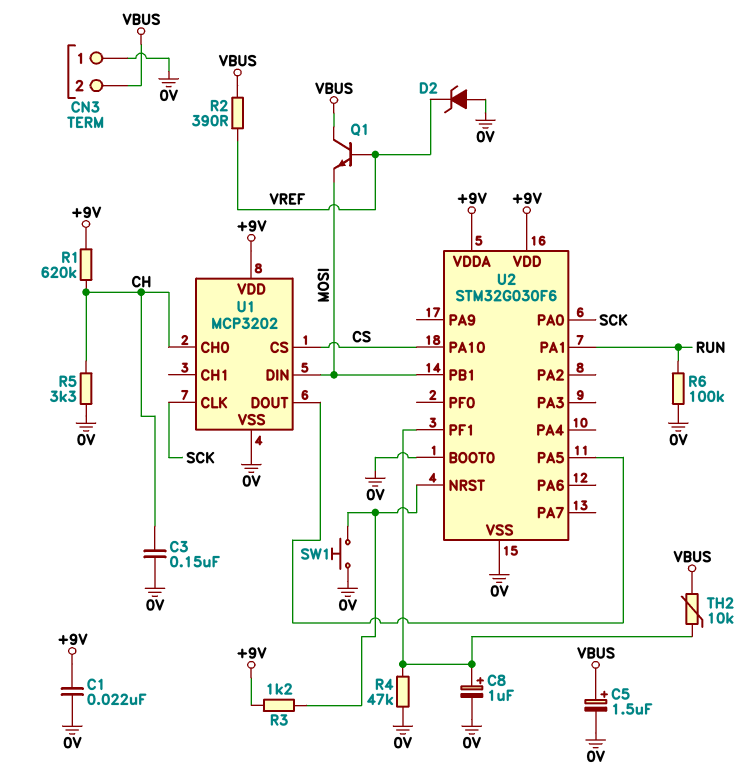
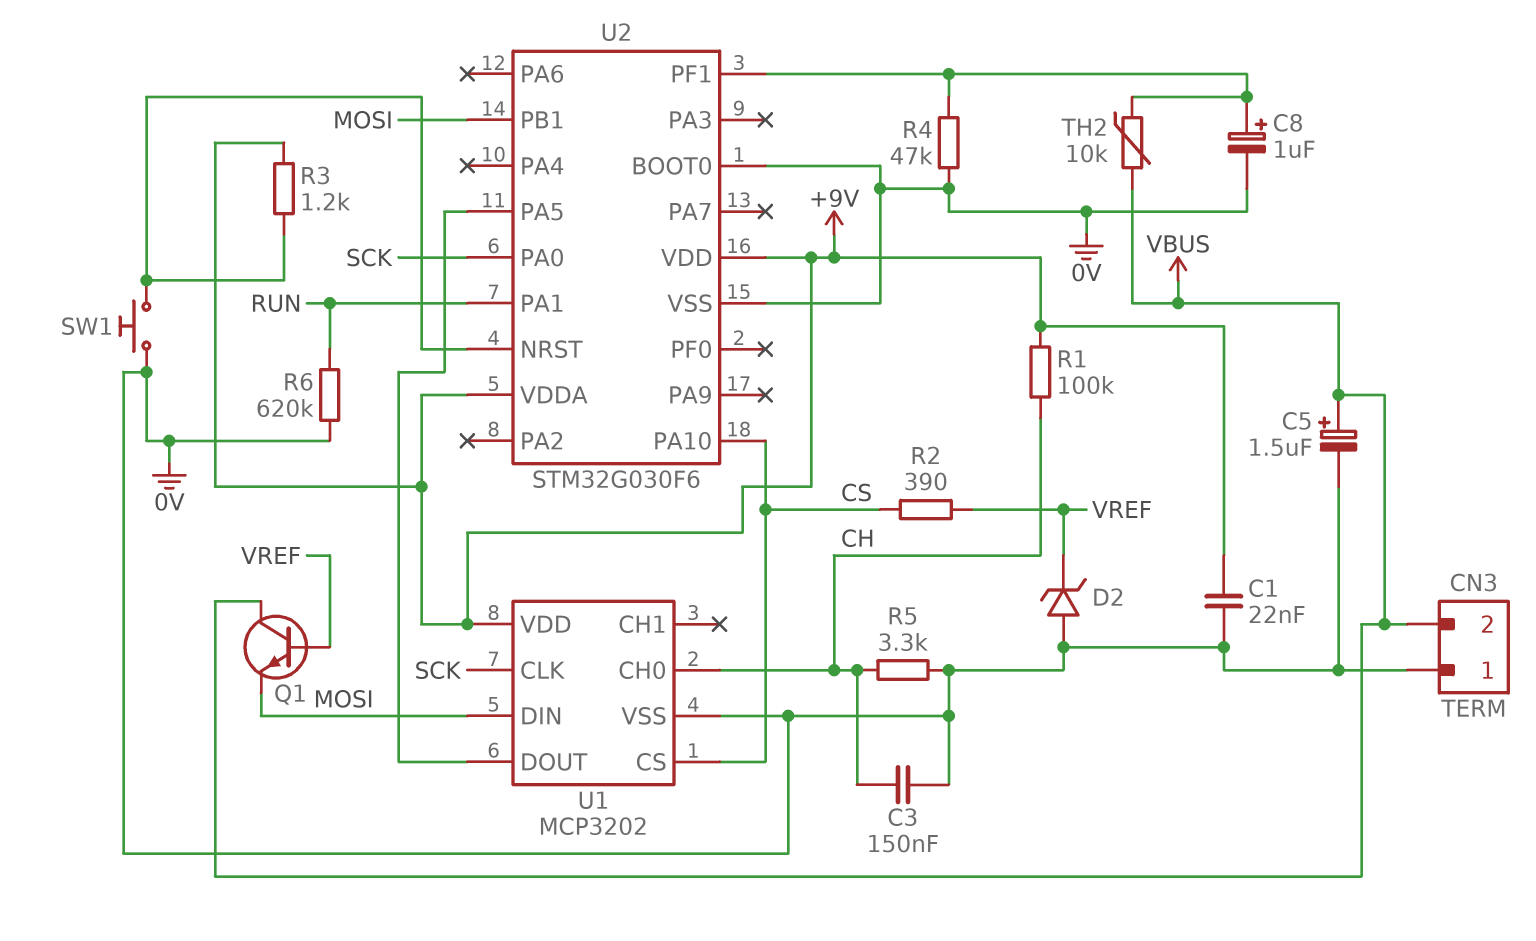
R1: 620k (+9V, CH) -> 100k (+9V, CH)
R2: 390 (VBUS, VREF) -> 390 (CS, VREF)
R6: 100k (0V, RUN) -> 620k (0V, RUN)

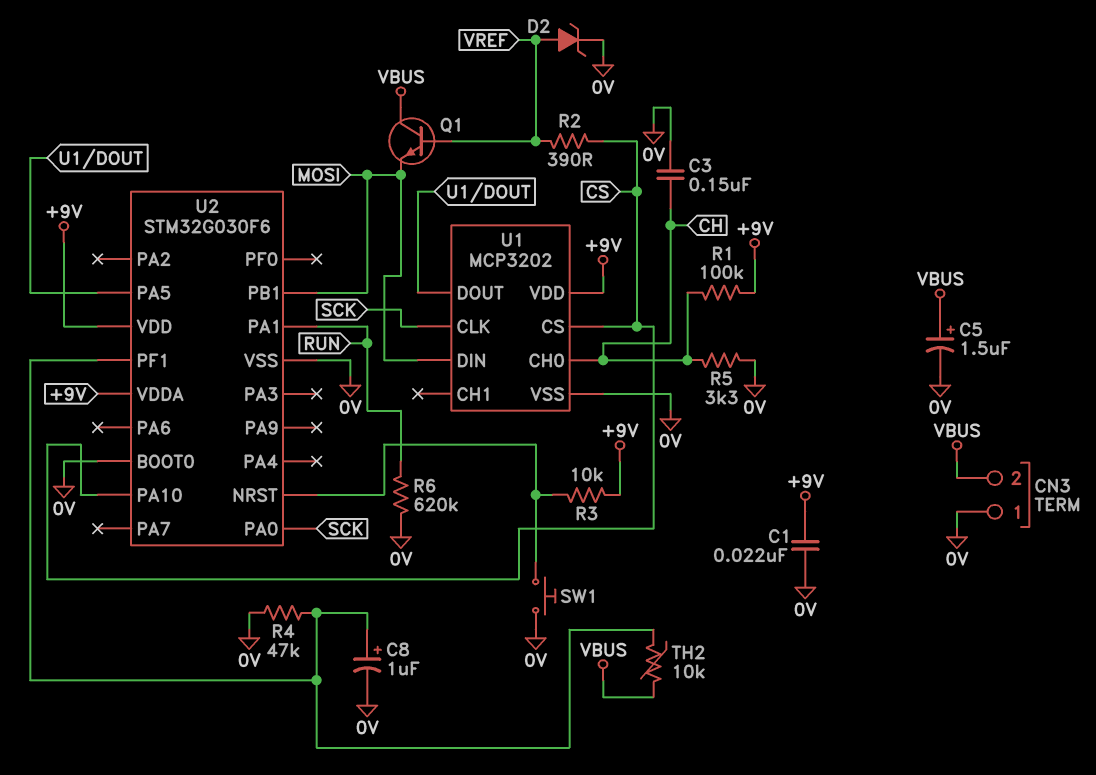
D2: zener (A 0V, K VREF) -> zener (A VREF, K 0V)
R3: 1.2k (+9V, U2/NRST) -> 10k (+9V, U2/NRST)

